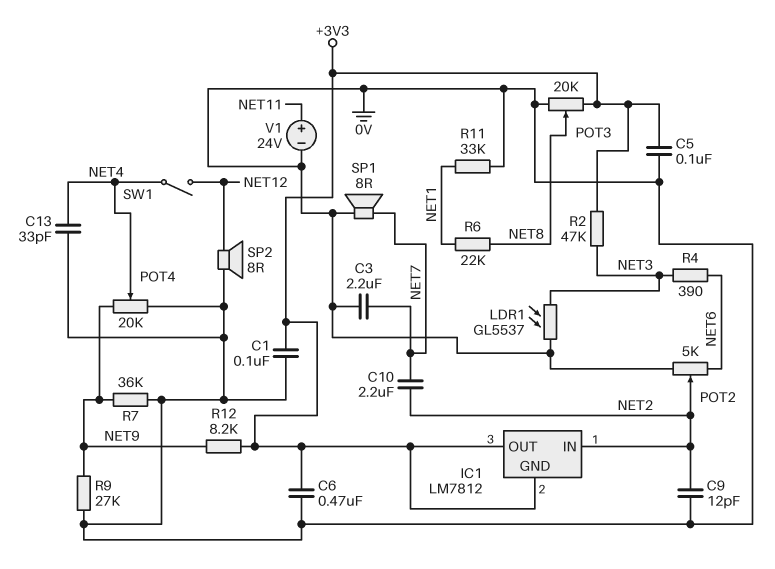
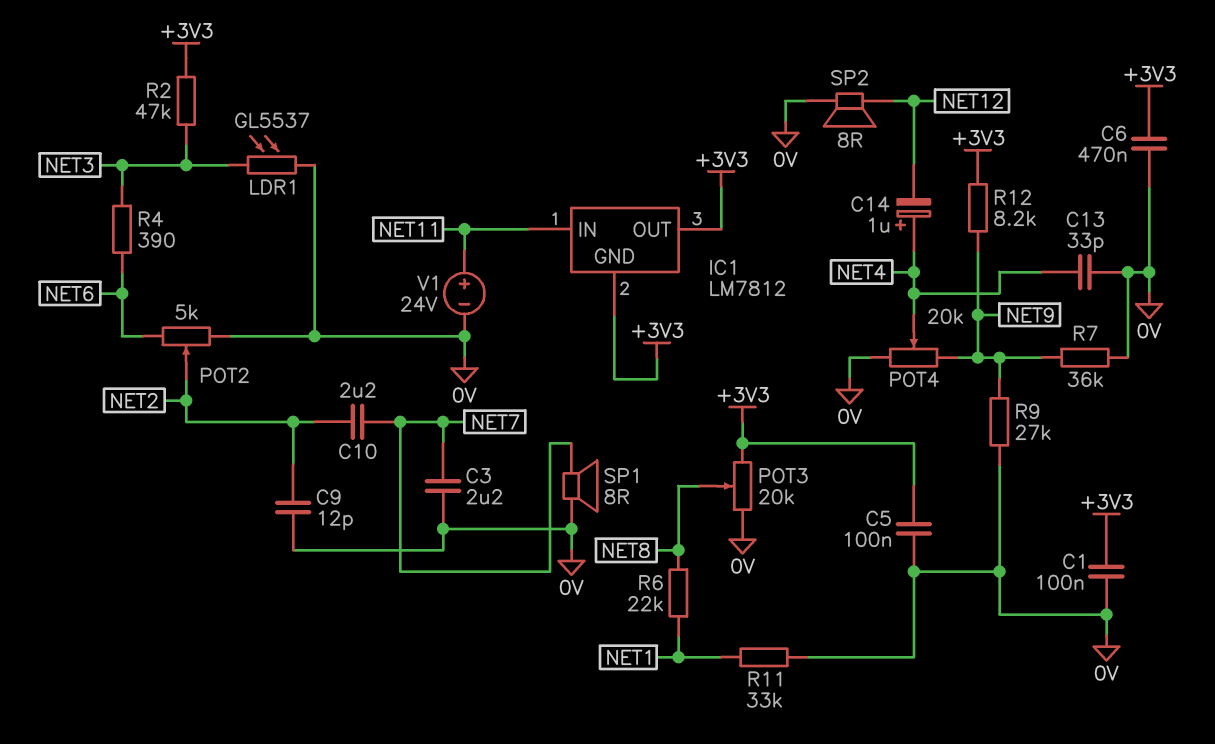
C14: none -> 1uF (plus NET4, minus NET12)
IC1 pin IN: NET2 -> NET11
SW1: switch (NET4, NET12) -> none

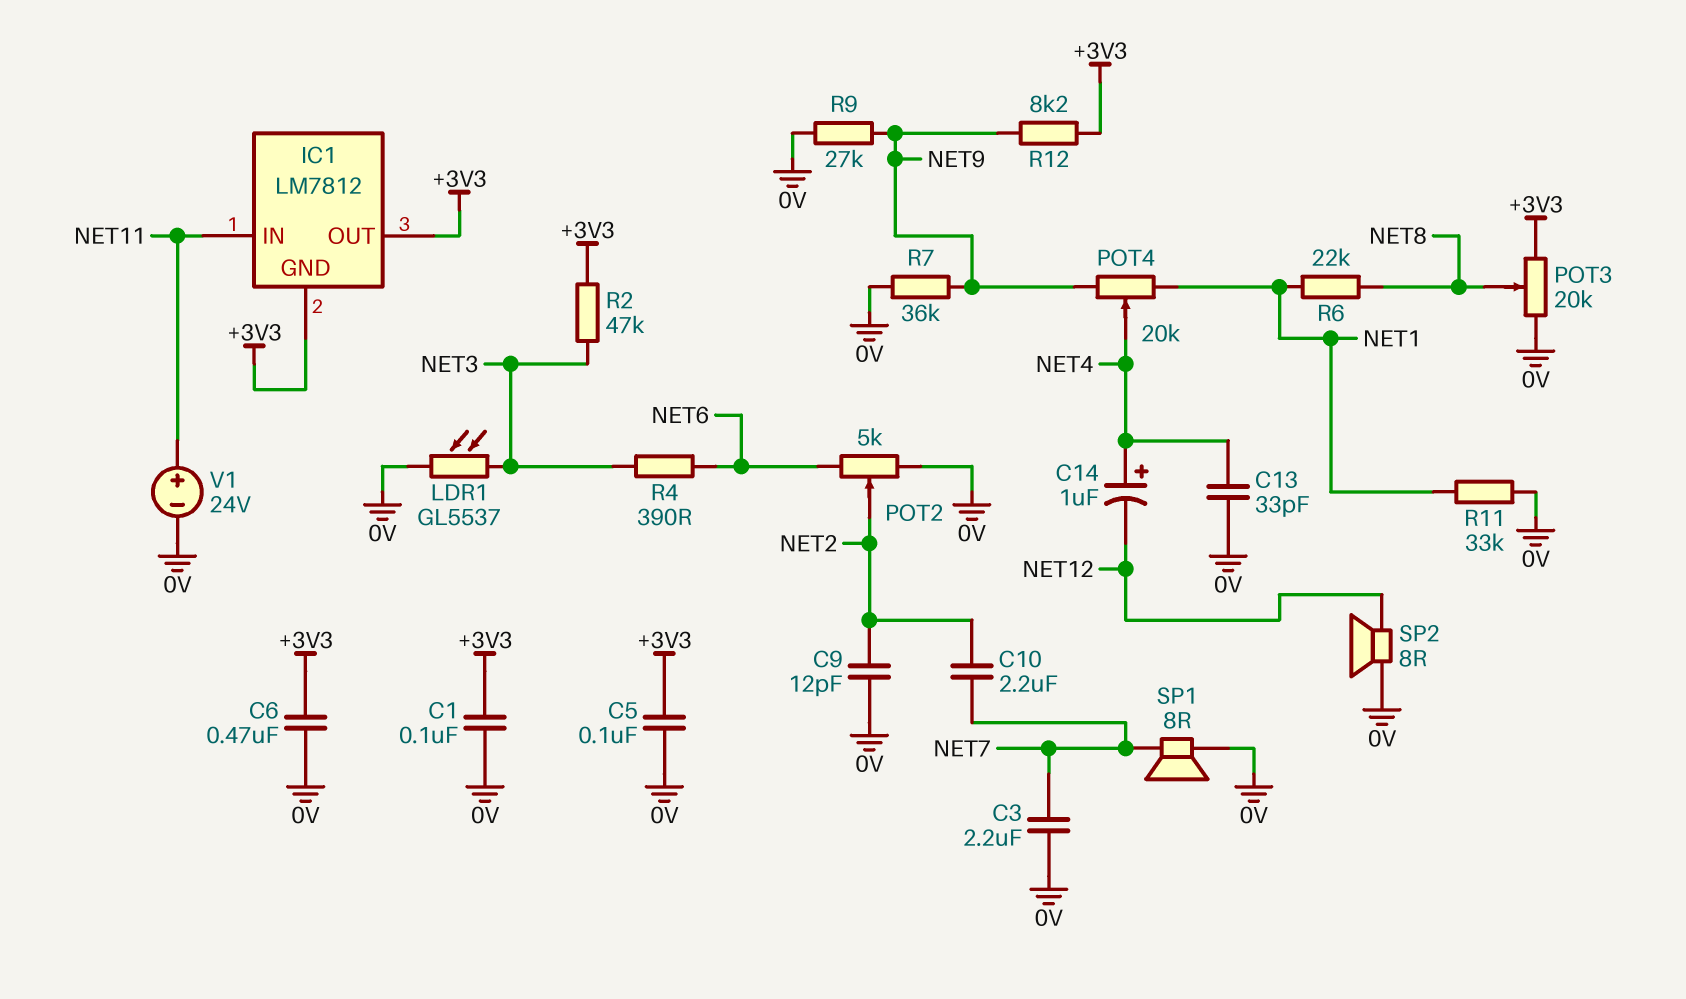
POT4: 20k (0V, NET9, wiper NET4) -> 20k (NET1, NET9, wiper NET4)

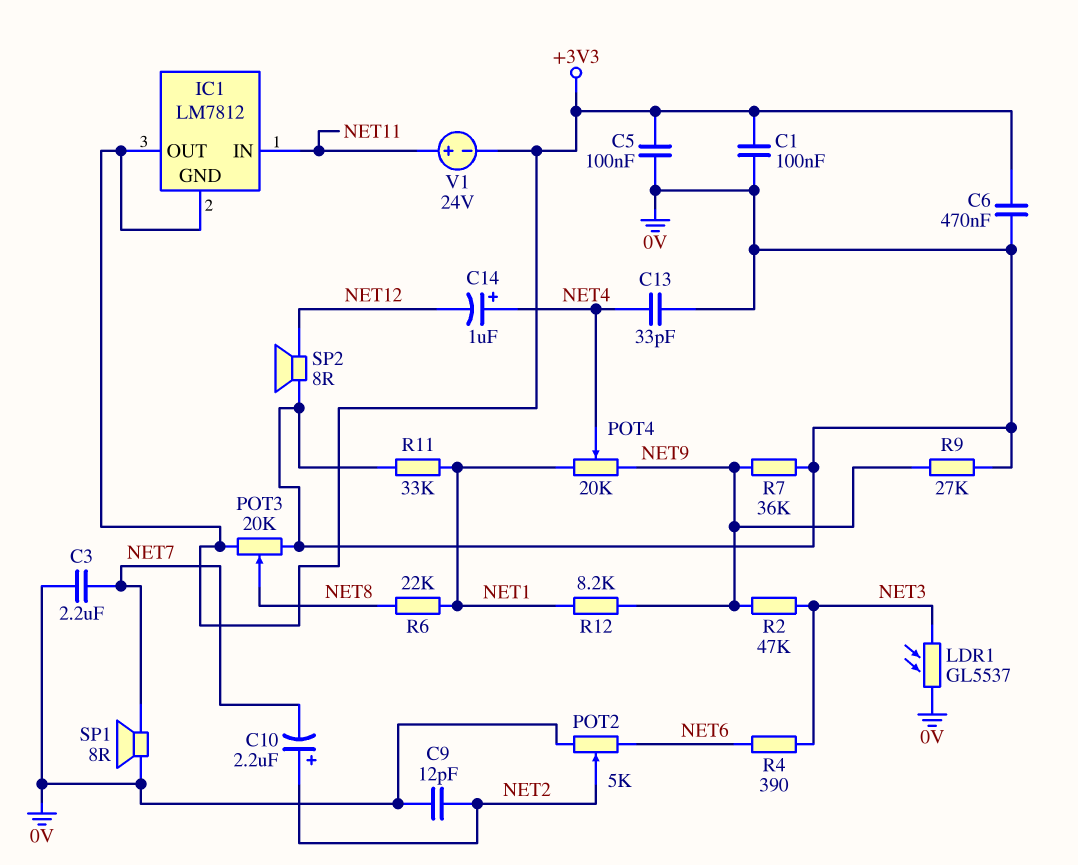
C10: 2.2uF (NET2, NET7) -> 2.2uF (plus NET2, minus NET7)
R2: 47k (+3V3, NET3) -> 47k (NET3, NET9)
R12: 8.2k (+3V3, NET9) -> 8.2k (NET1, NET9)
V1: 24V (plus NET11, minus 0V) -> 24V (plus NET11, minus +3V3)

